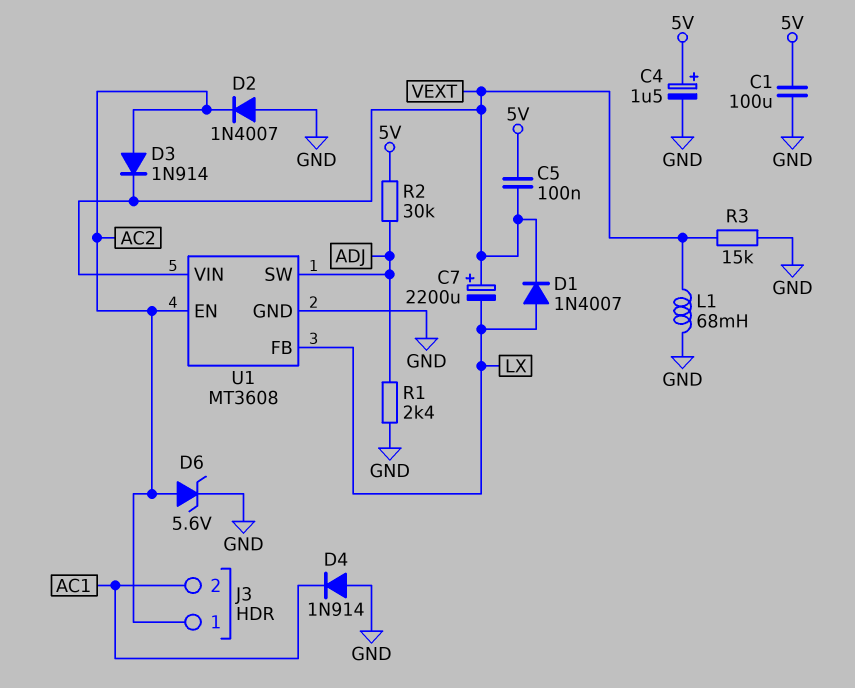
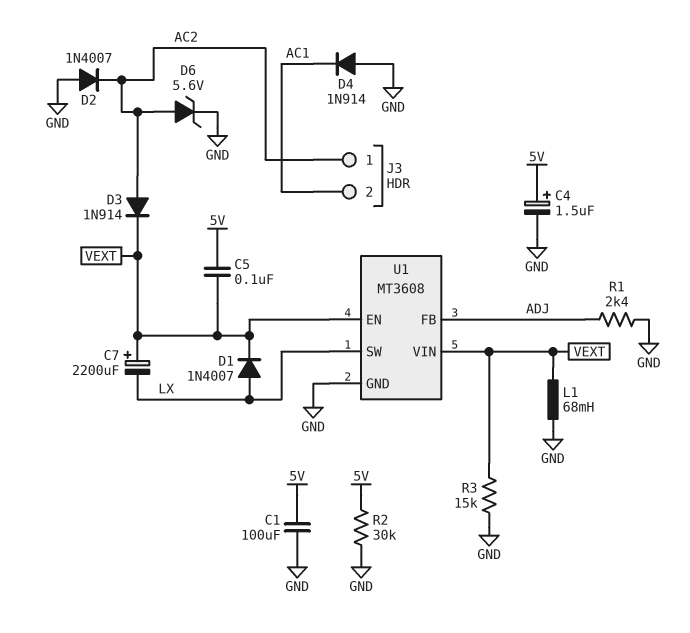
R2: 30k (5V, ADJ) -> 30k (5V, GND)
U1 pin EN: AC2 -> VEXT
U1 pin FB: LX -> ADJ
U1 pin SW: ADJ -> LX

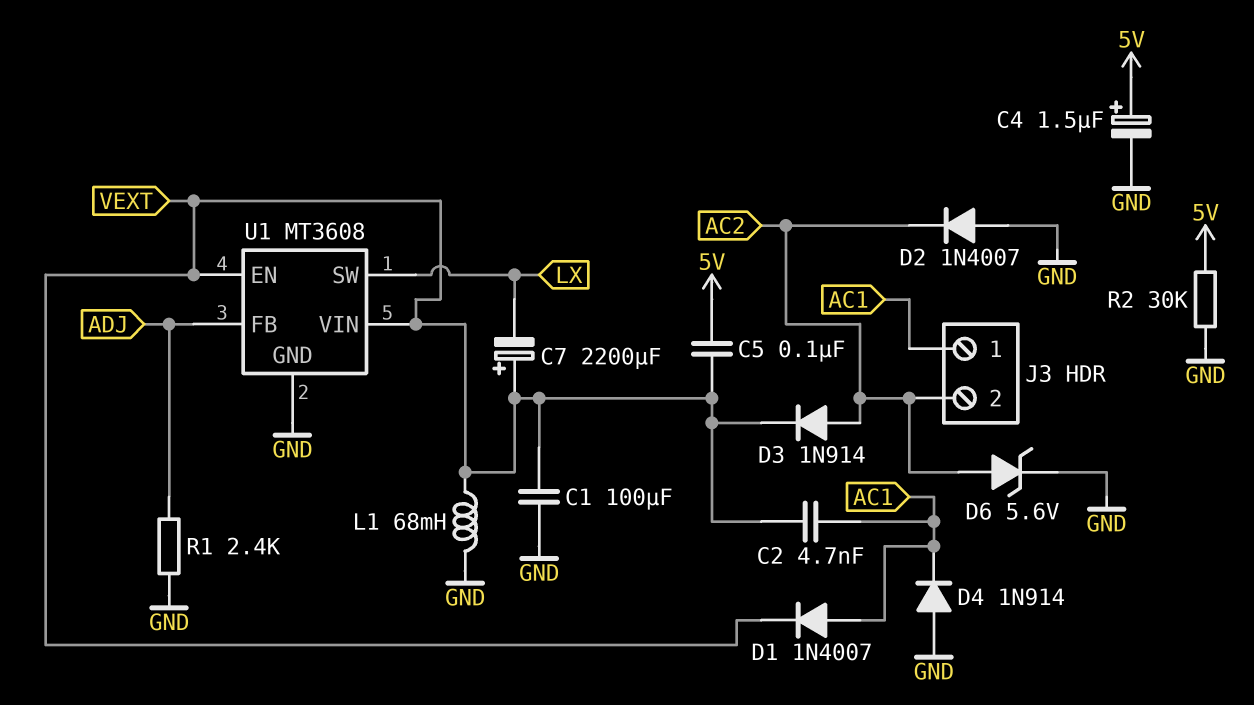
C1: 100uF (5V, GND) -> 100uF (GND, VEXT)
C2: none -> 4.7nF (AC1, VEXT)
D1: diode 1N4007 (A LX, K VEXT) -> diode 1N4007 (A AC1, K VEXT)
J3 pin 1: AC2 -> AC1
J3 pin 2: AC1 -> AC2
R3: 15k (GND, VEXT) -> none

